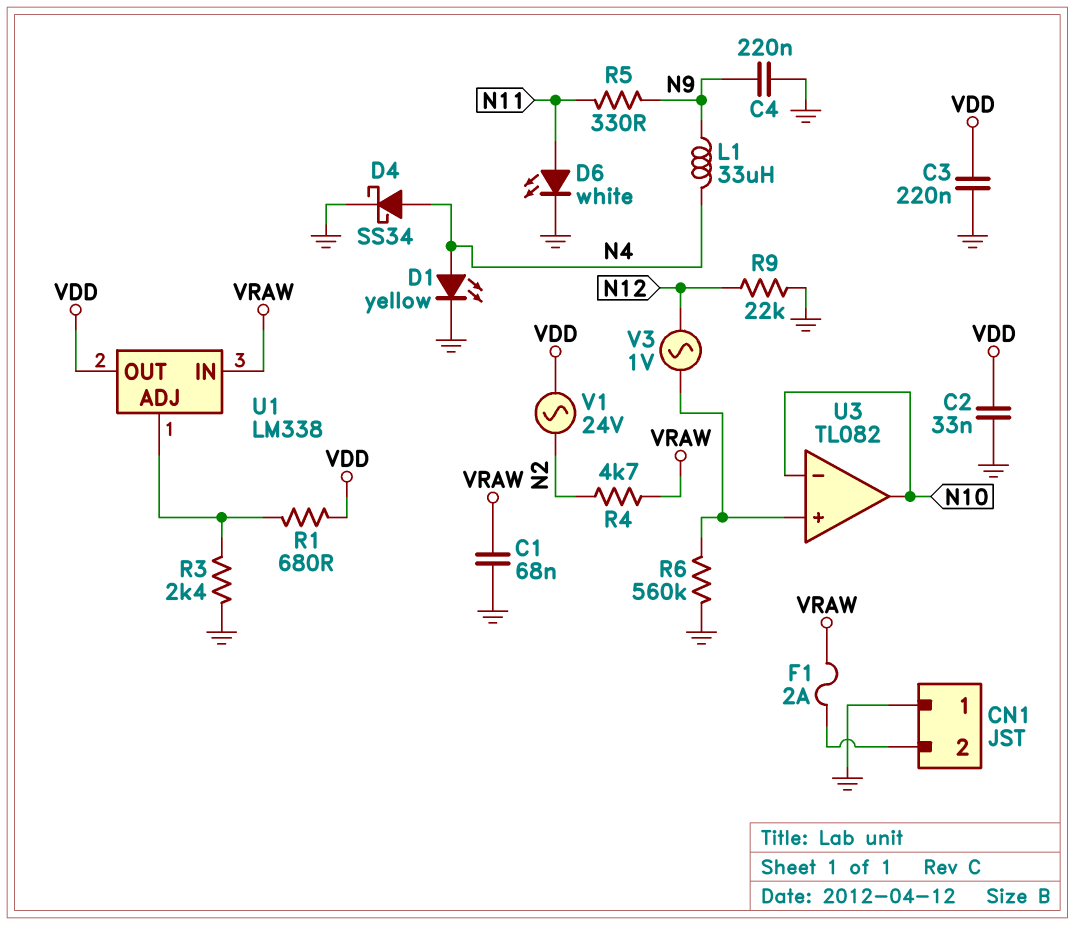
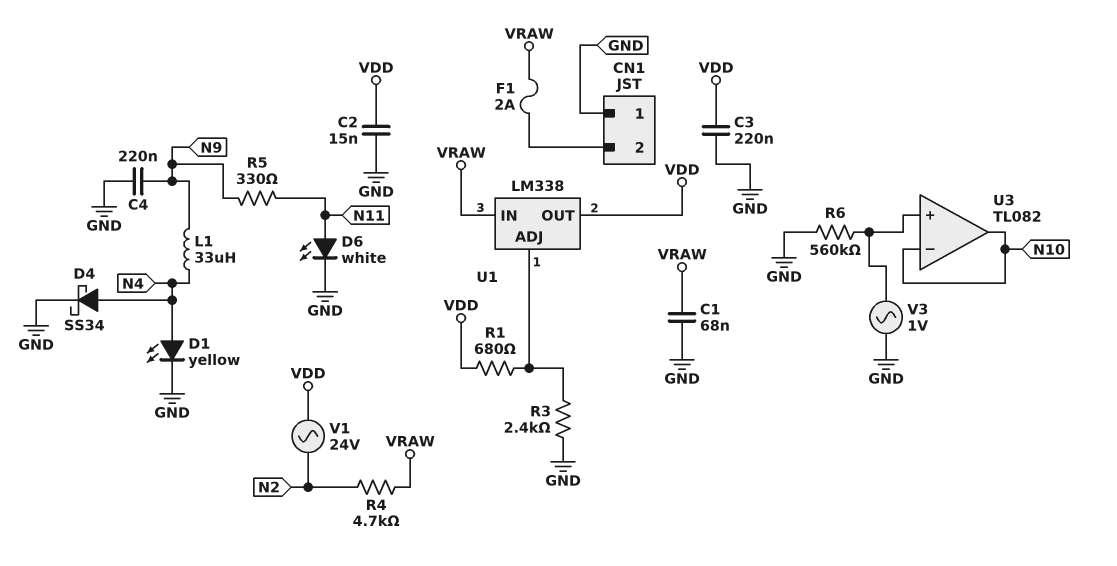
C2: 33nF (GND, VDD) -> 15nF (GND, VDD)
R9: 22k (GND, N12) -> none
V3: AC 1V (N12, U3/in+) -> AC 1V (GND, U3/in+)

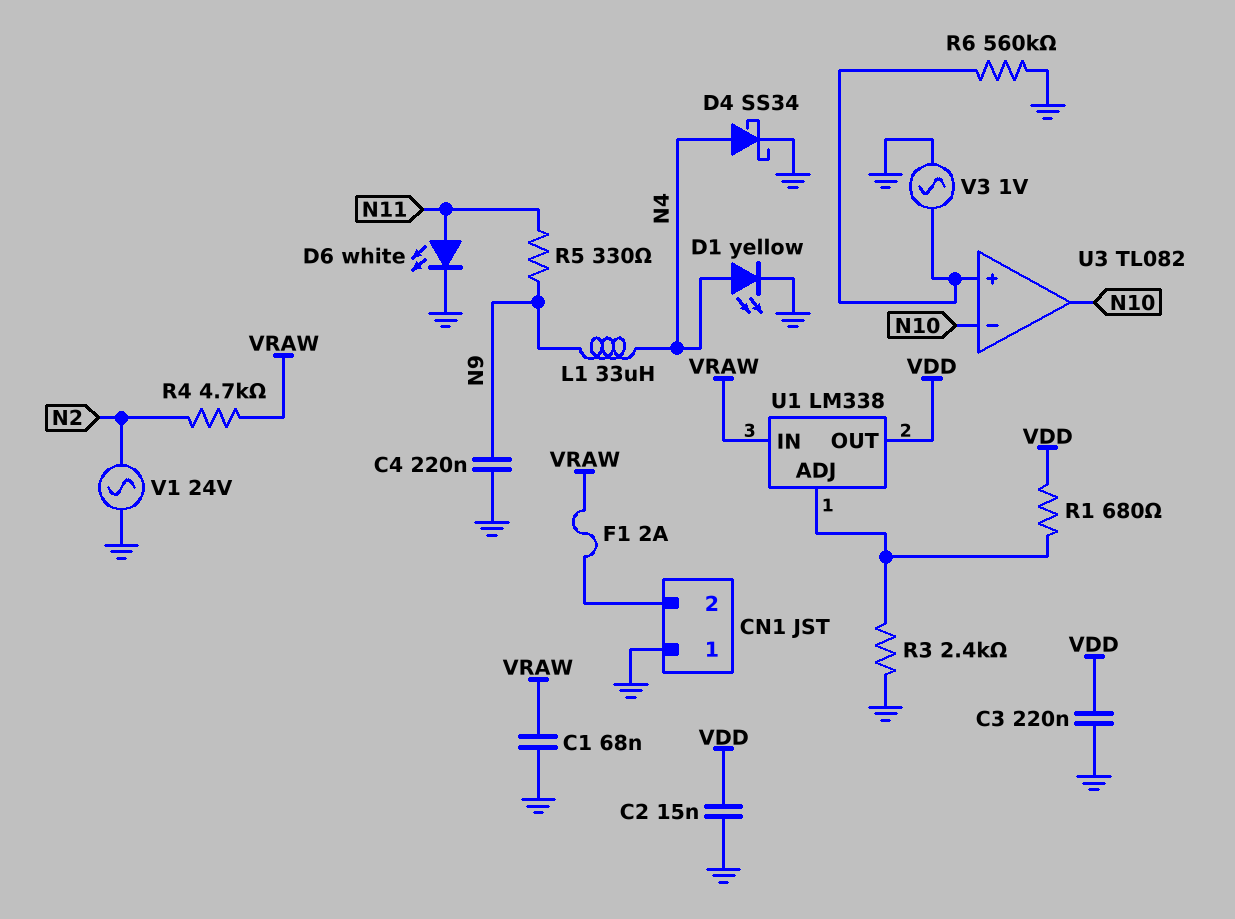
V1: AC 24V (N2, VDD) -> AC 24V (GND, N2)

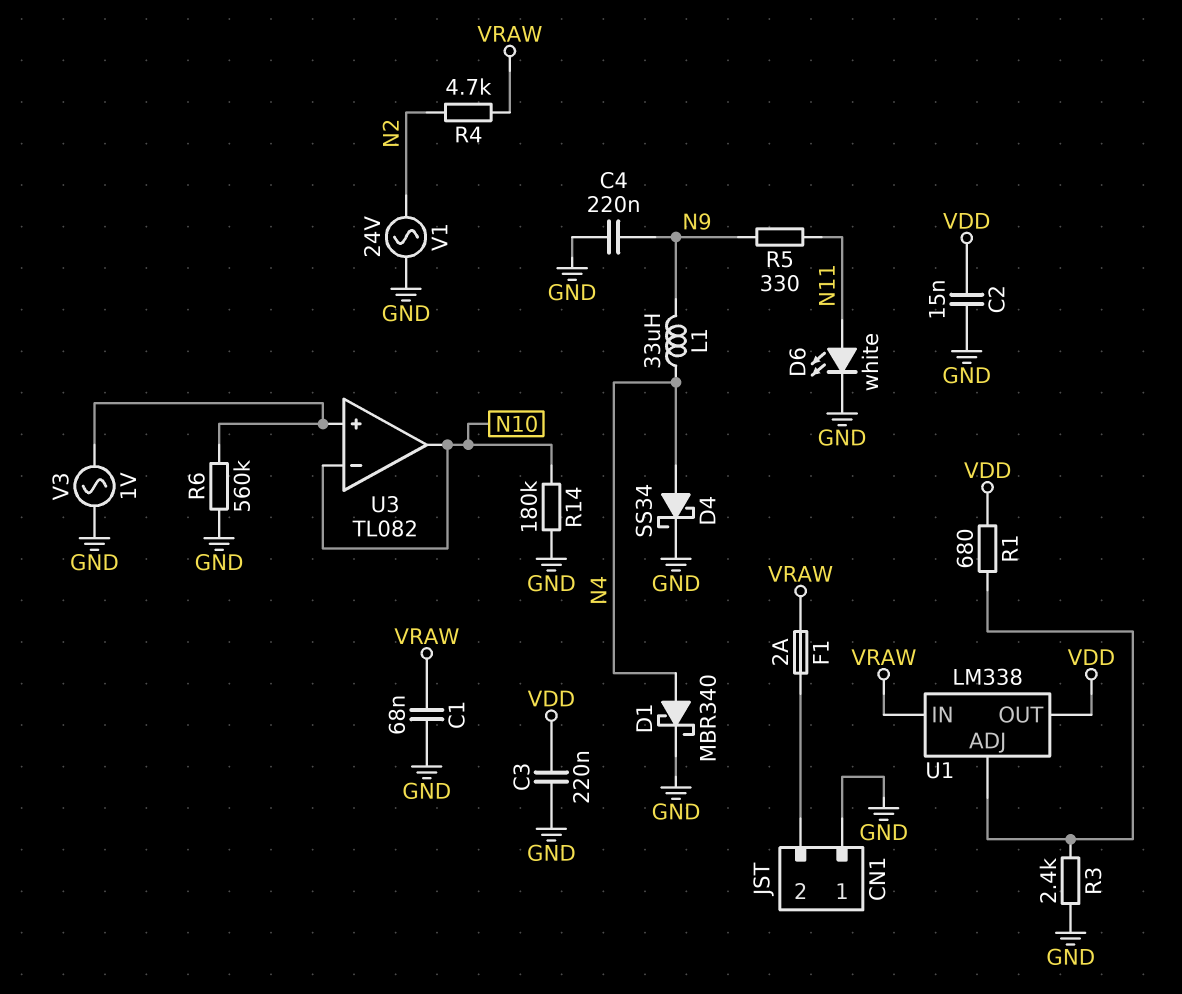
D1: LED yellow (A N4, K GND) -> schottky MBR340 (A N4, K GND)
R14: none -> 180k (GND, N10)

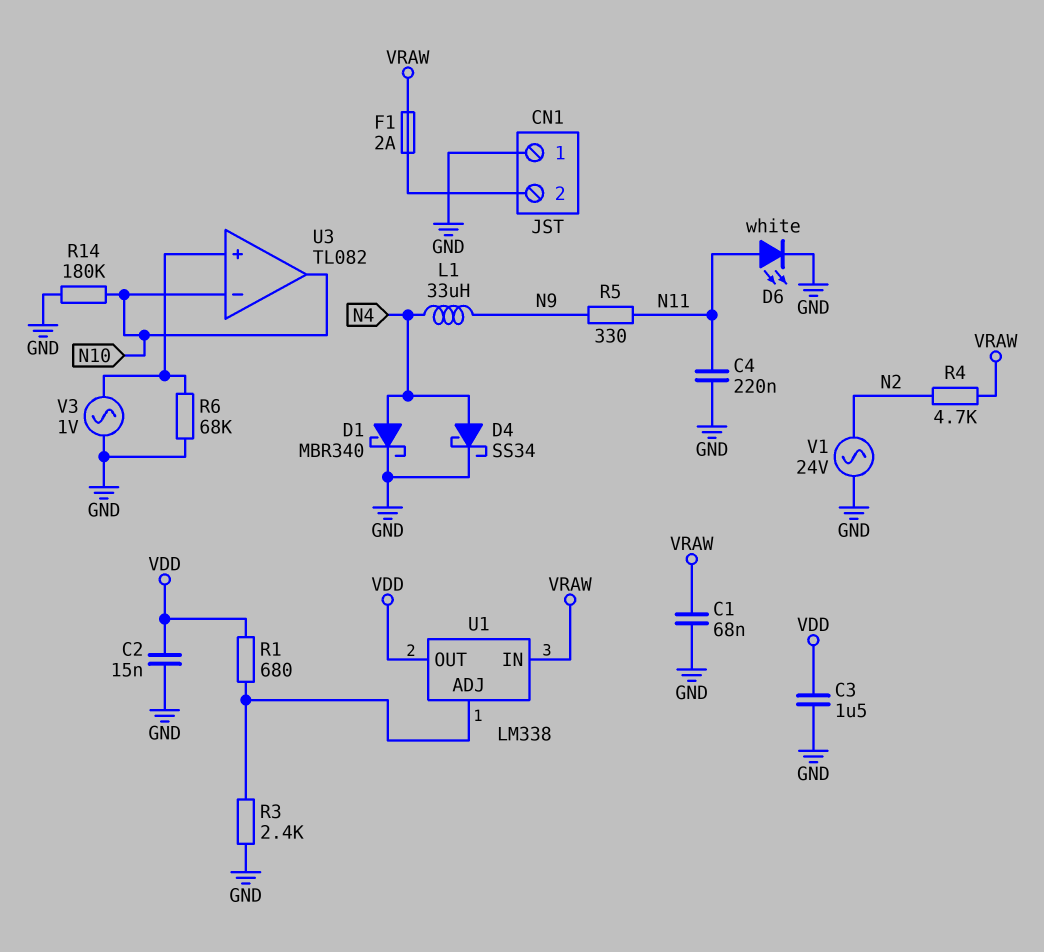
C3: 220nF (GND, VDD) -> 1.5uF (GND, VDD)
C4: 220nF (GND, N9) -> 220nF (GND, N11)
R6: 560k (GND, U3/in+) -> 68k (GND, U3/in+)

